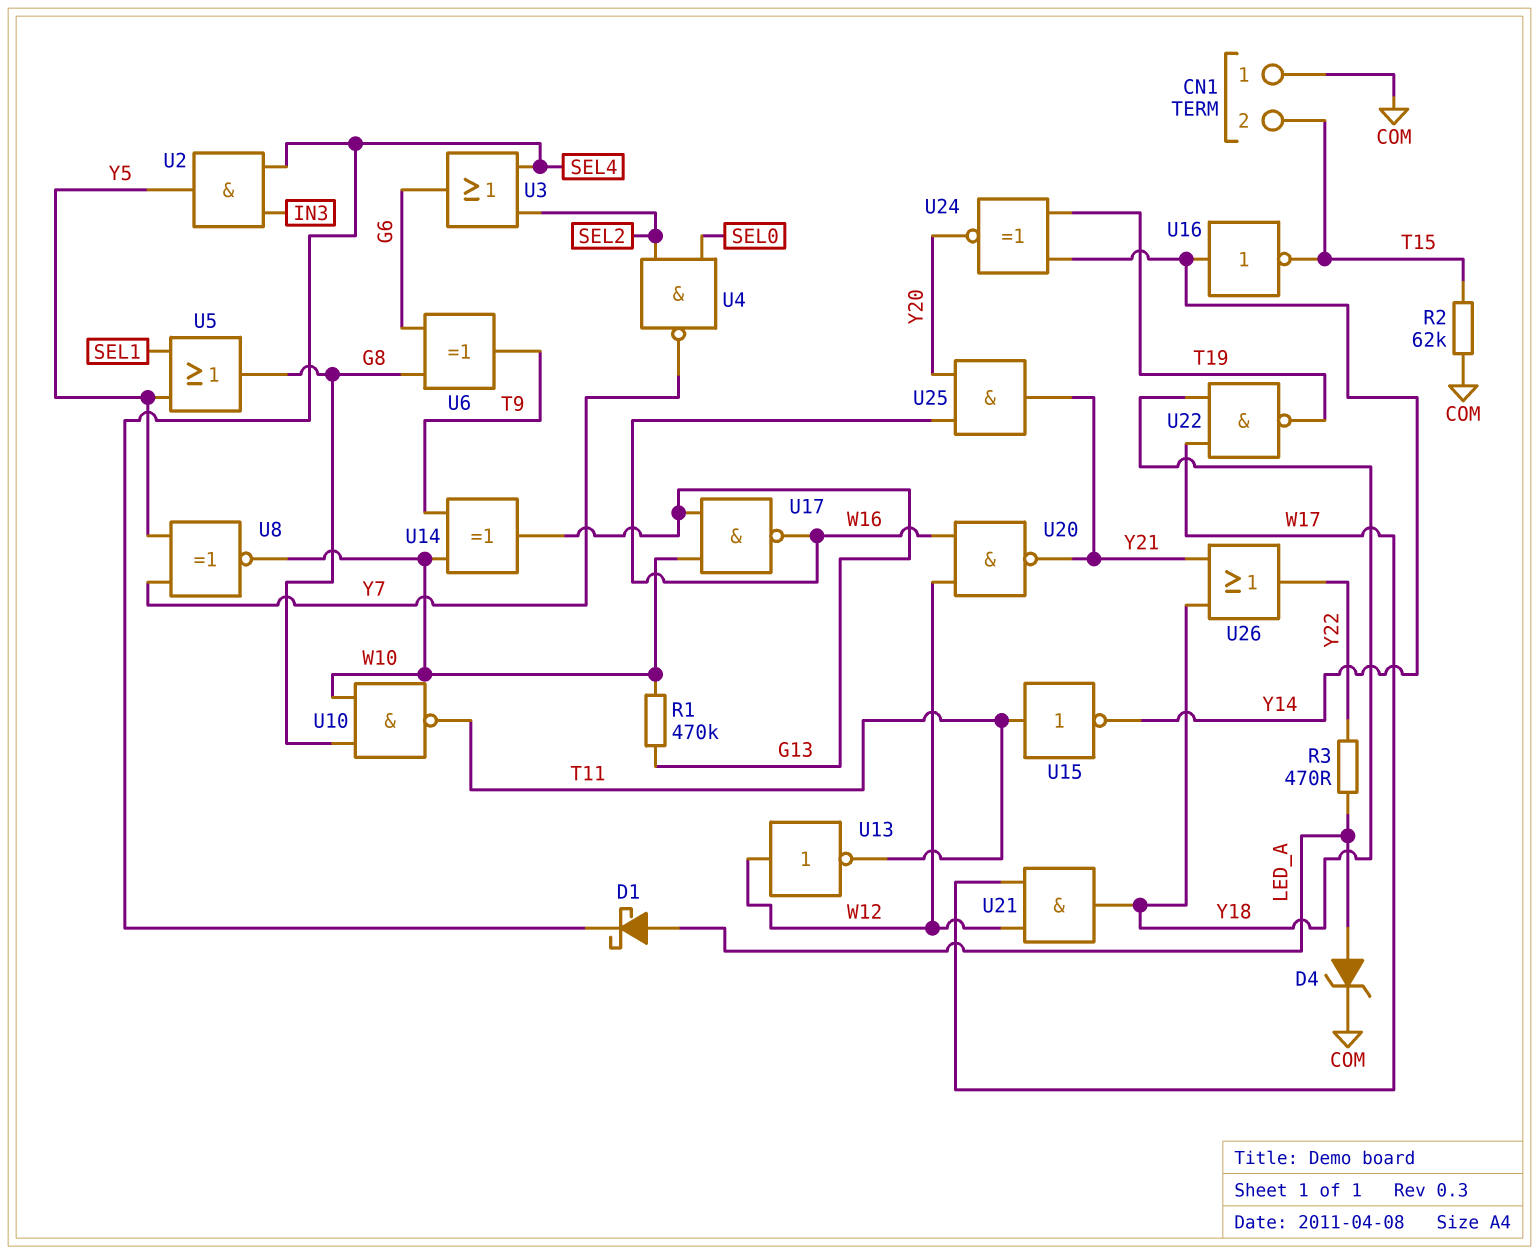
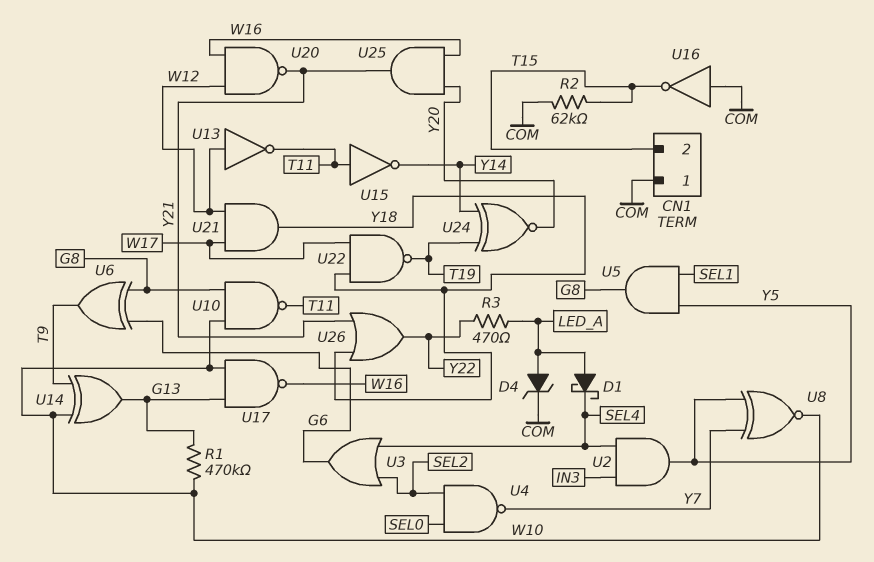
U5: OR (in SEL1, in Y5, out G8) -> AND (in SEL1, in Y5, out G8)
U16: NOT (in Y14, out T15) -> NOT (in COM, out T15)

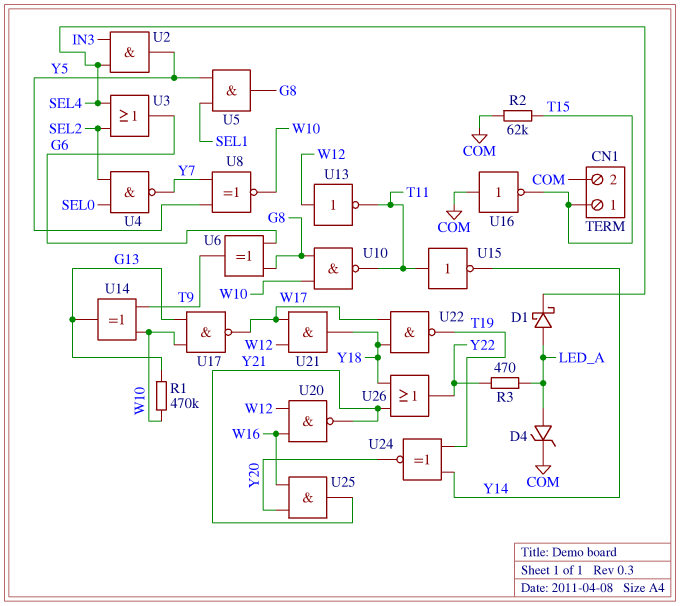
CN1 pin 1: COM -> T15
CN1 pin 2: T15 -> COM
U17: NAND (in G13, in W10, out W16) -> NAND (in G13, in W10, out W17)

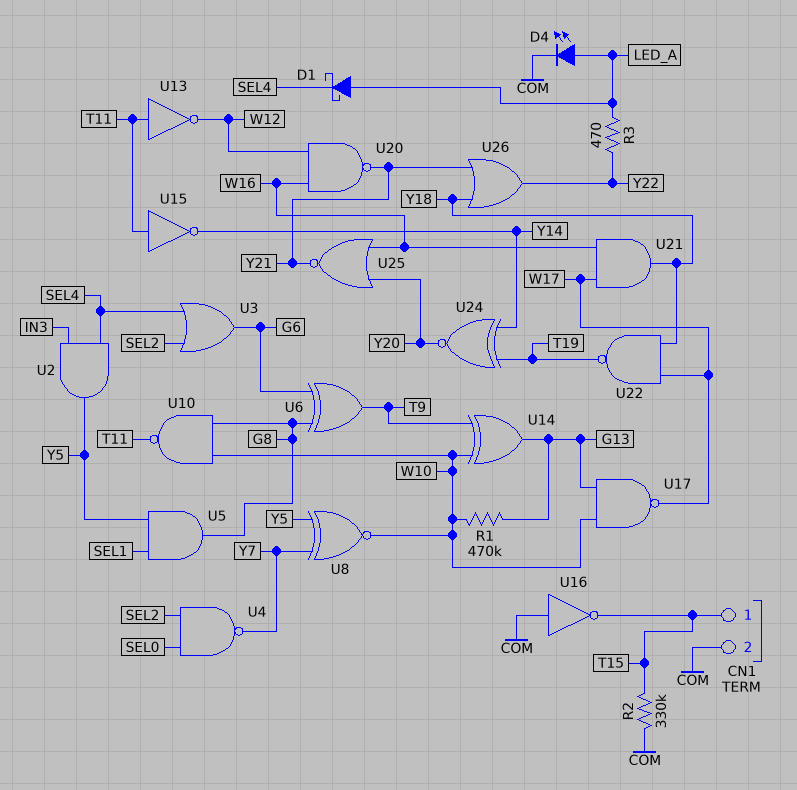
D4: zener (A LED_A, K COM) -> LED (A LED_A, K COM)
R2: 62k (COM, T15) -> 330k (COM, T15)
U13: NOT (in W12, out T11) -> NOT (in T11, out W12)
U21: AND (in W12, in W17, out Y18) -> AND (in W16, in W17, out Y18)
U25: AND (in W16, in Y20, out Y21) -> NOR (in W16, in Y20, out Y21)

